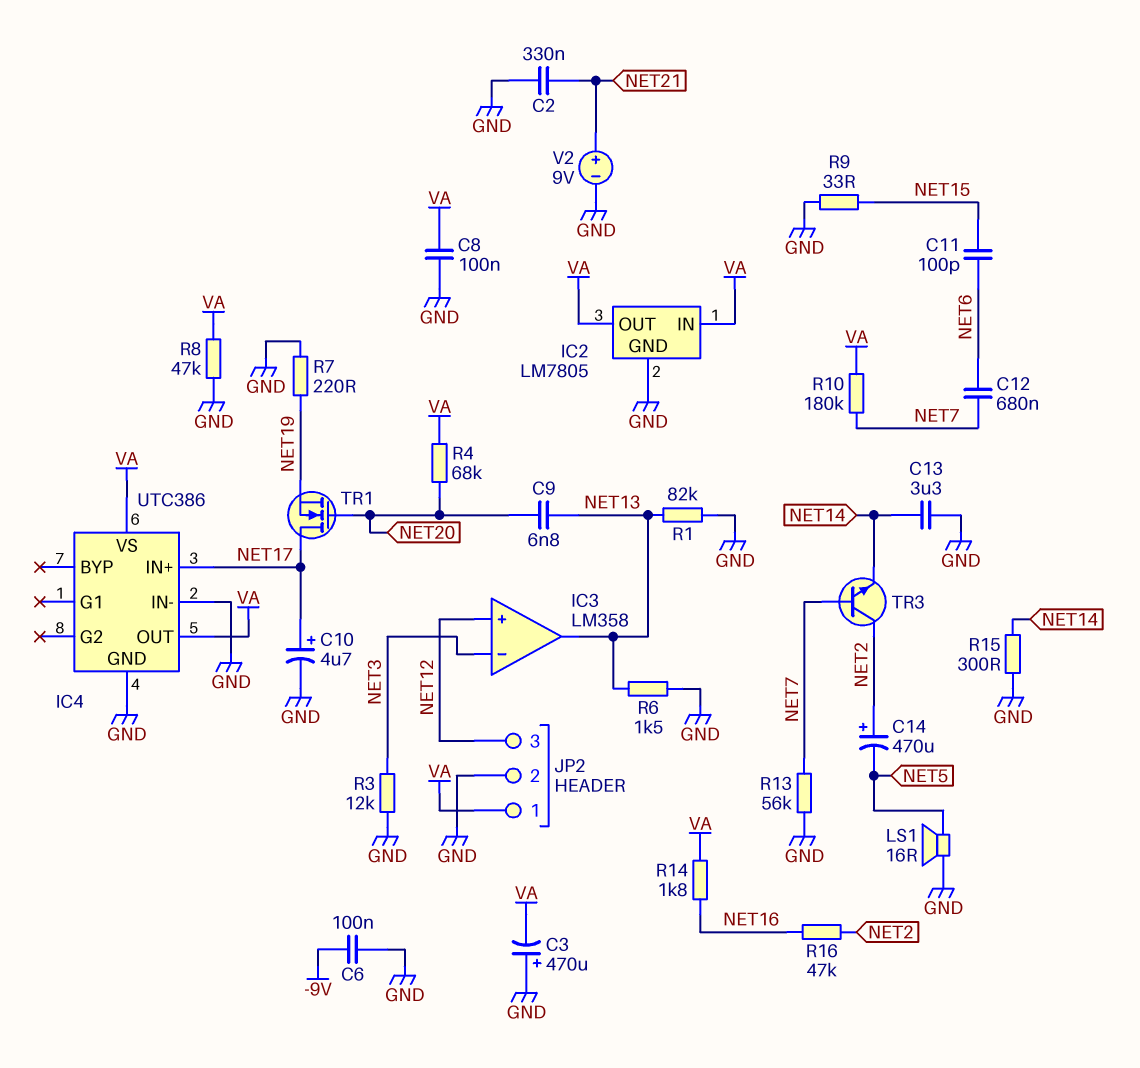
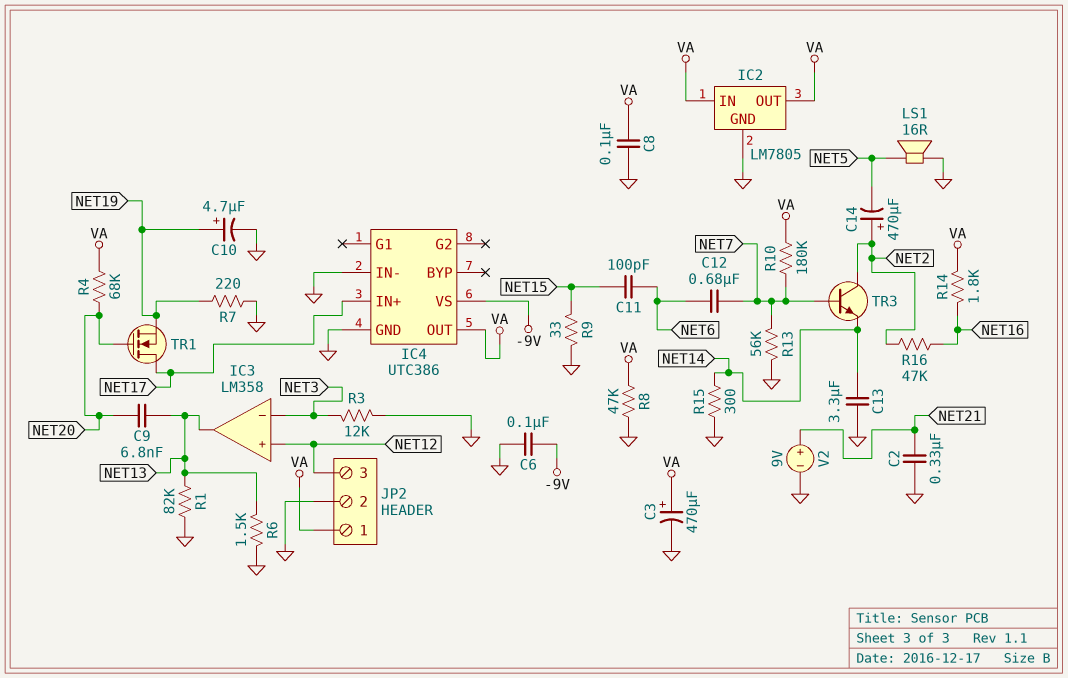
C3: 470uF (plus GND, minus VA) -> 470uF (plus VA, minus GND)
C10: 4.7uF (plus NET17, minus GND) -> 4.7uF (plus NET19, minus GND)
IC4 pin VS: VA -> -9V

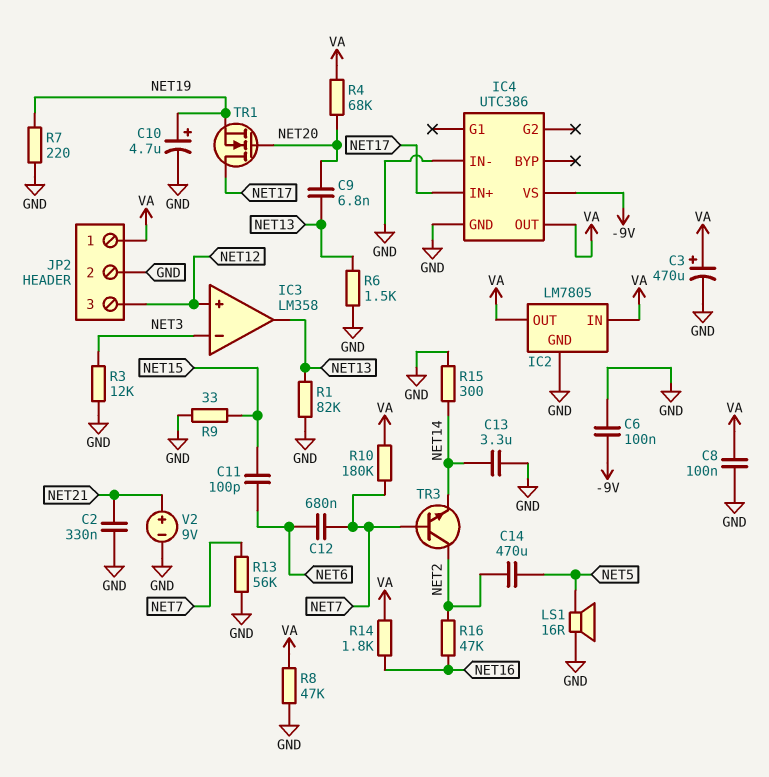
C14: 470uF (plus NET2, minus NET5) -> 470uF (NET2, NET5)

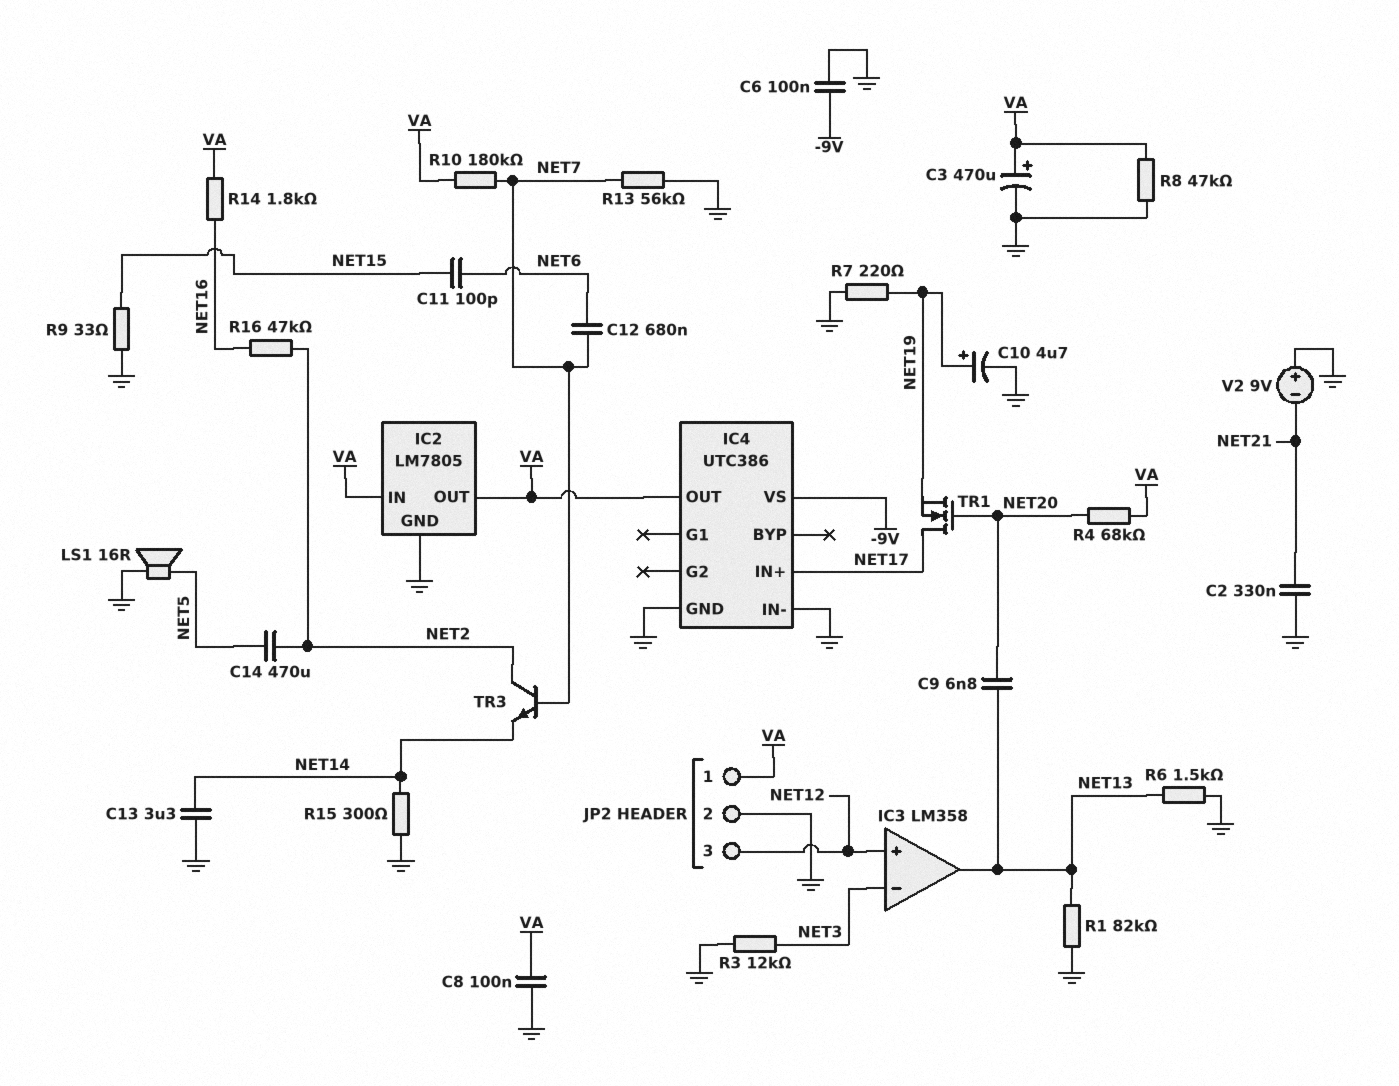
V2: 9V (plus NET21, minus GND) -> 9V (plus GND, minus NET21)

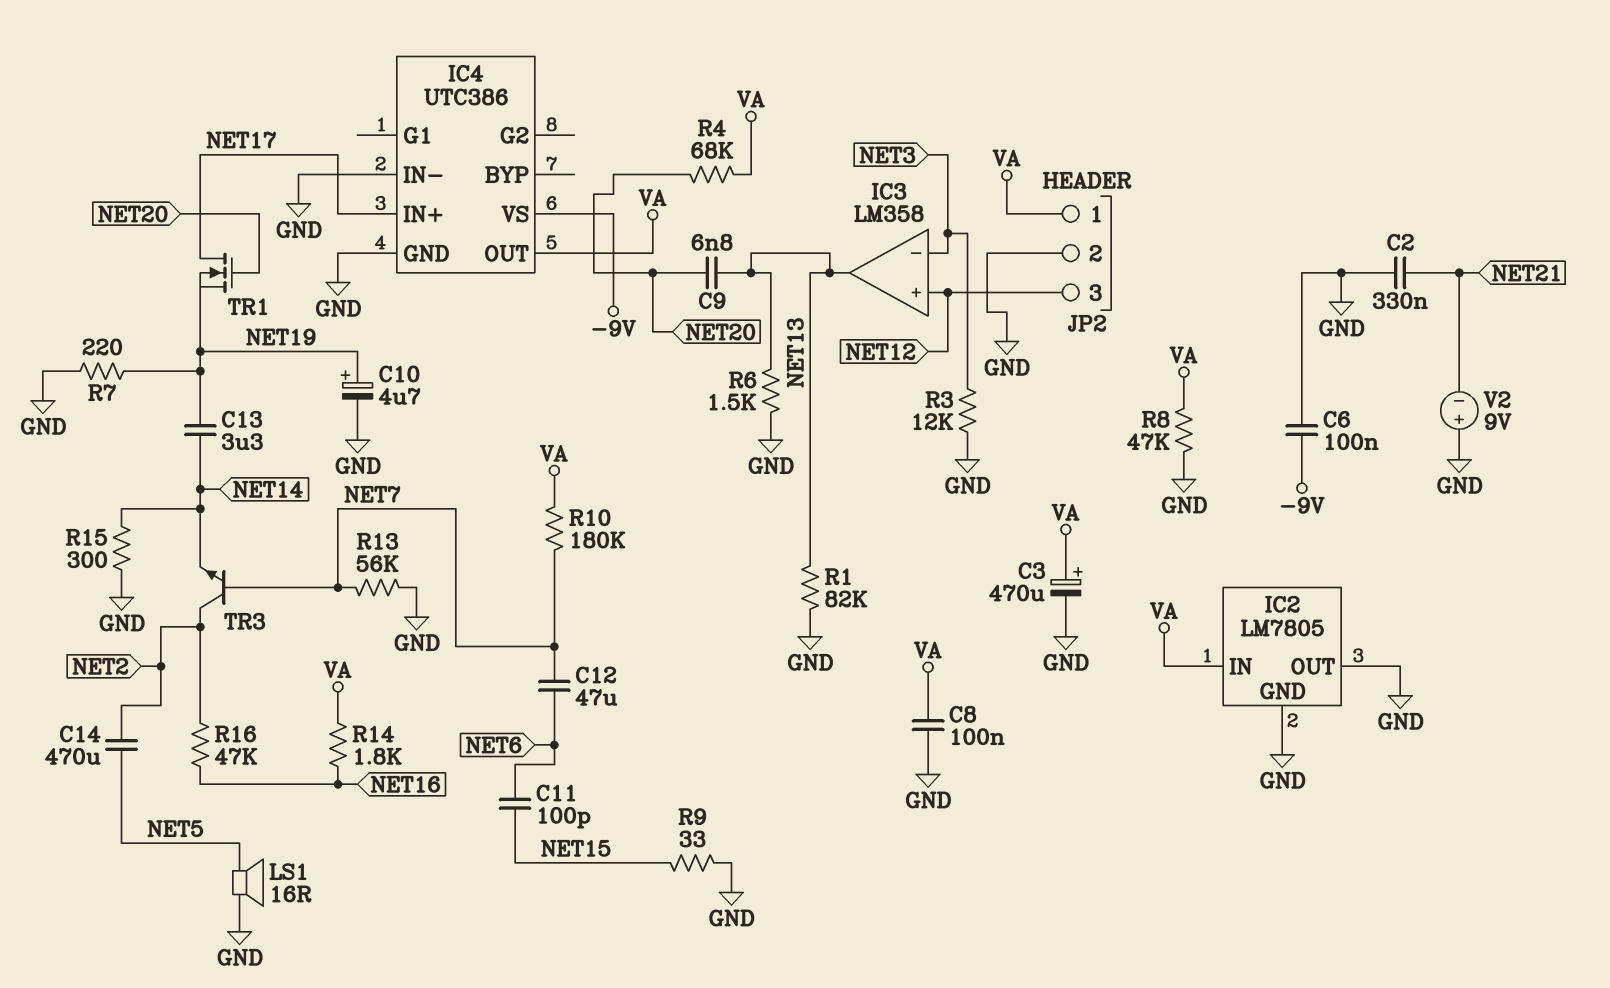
C12: 680nF (NET6, NET7) -> 47uF (NET6, NET7)
C13: 3.3uF (GND, NET14) -> 3.3uF (NET14, NET19)
IC2 pin OUT: VA -> GND

